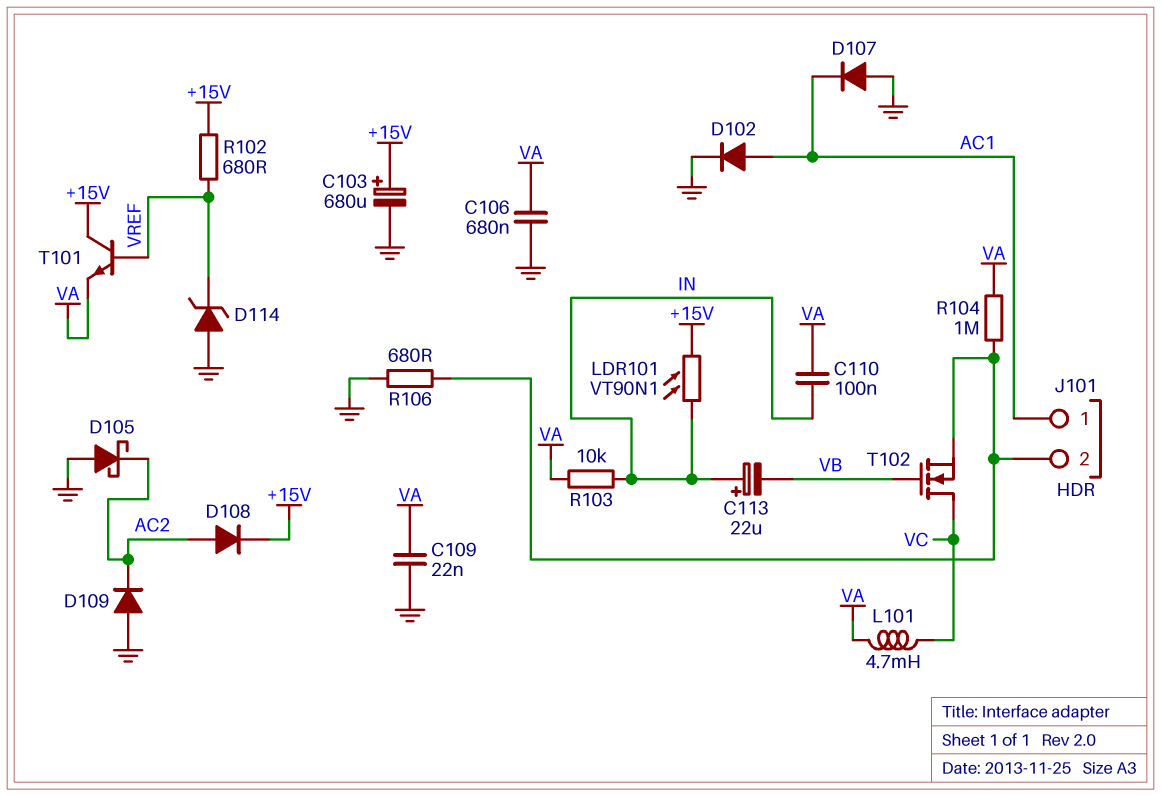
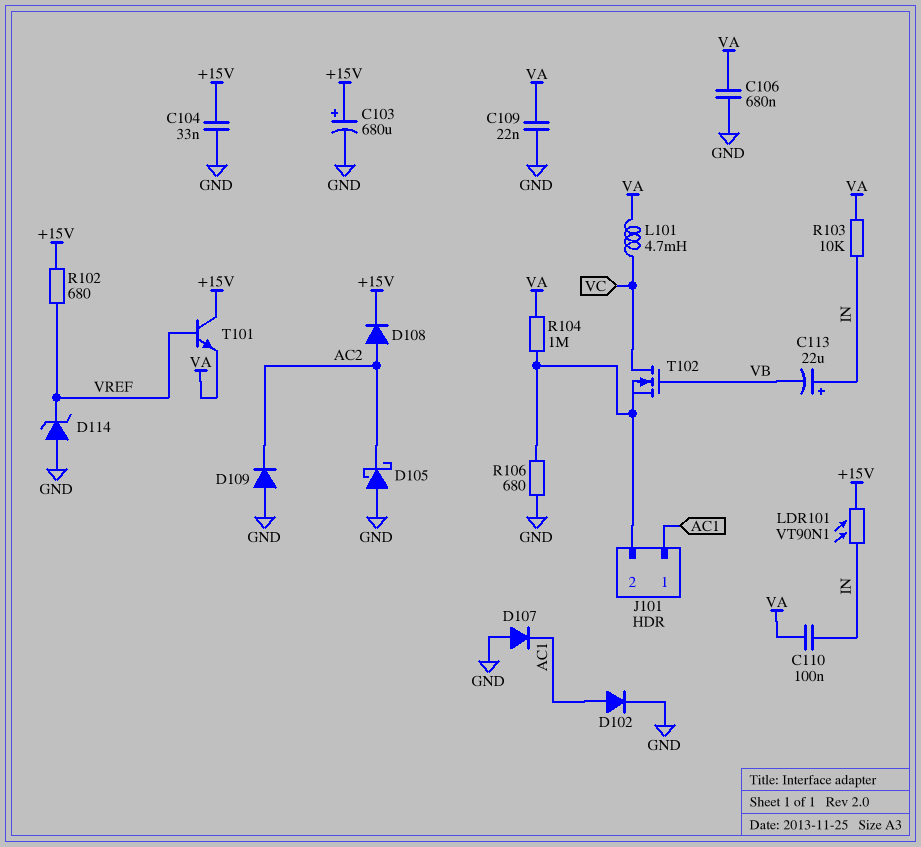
C104: none -> 33nF (+15V, GND)

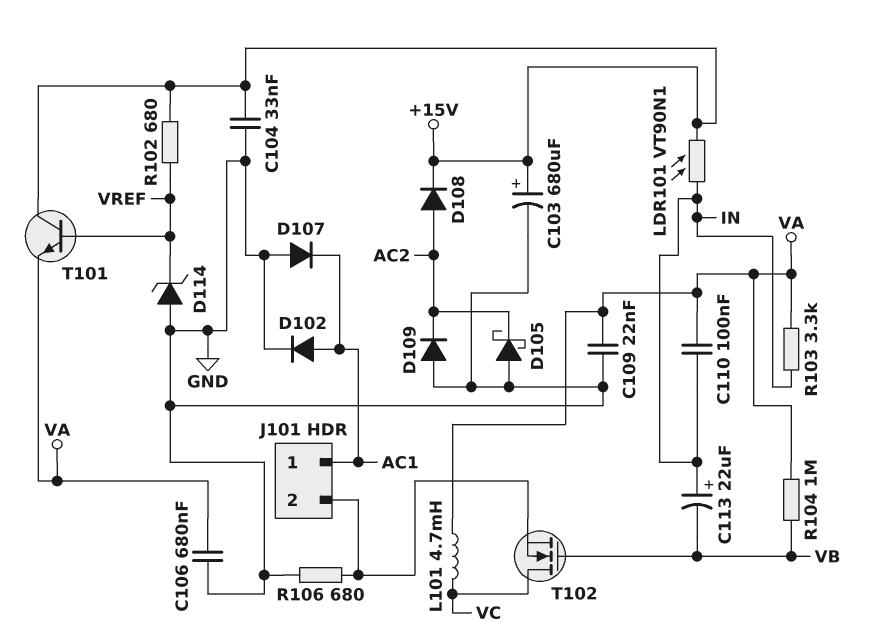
R103: 10k (IN, VA) -> 3.3k (IN, VA)
R104: 1M (J101/2, VA) -> 1M (VA, VB)

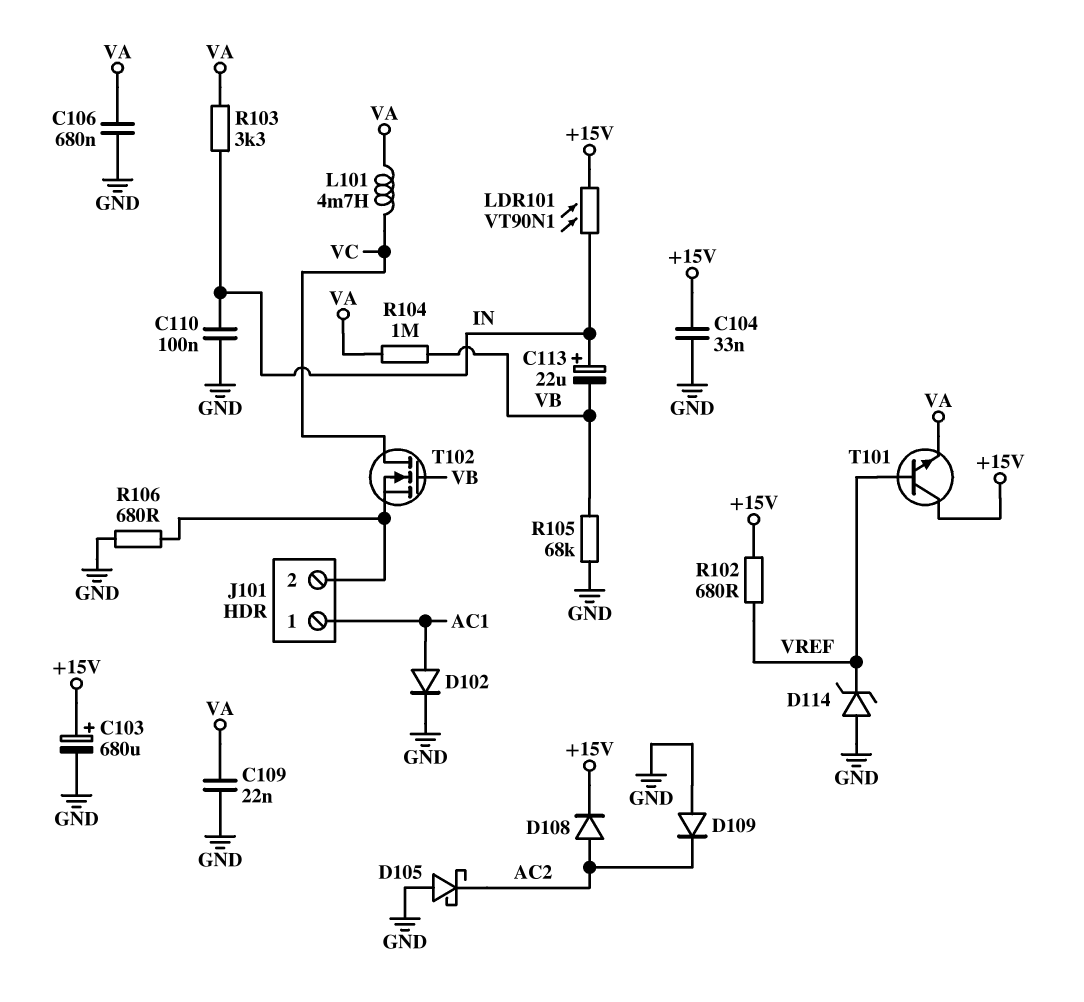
C110: 100nF (IN, VA) -> 100nF (GND, IN)
D107: diode (A GND, K AC1) -> none
R105: none -> 68k (GND, VB)

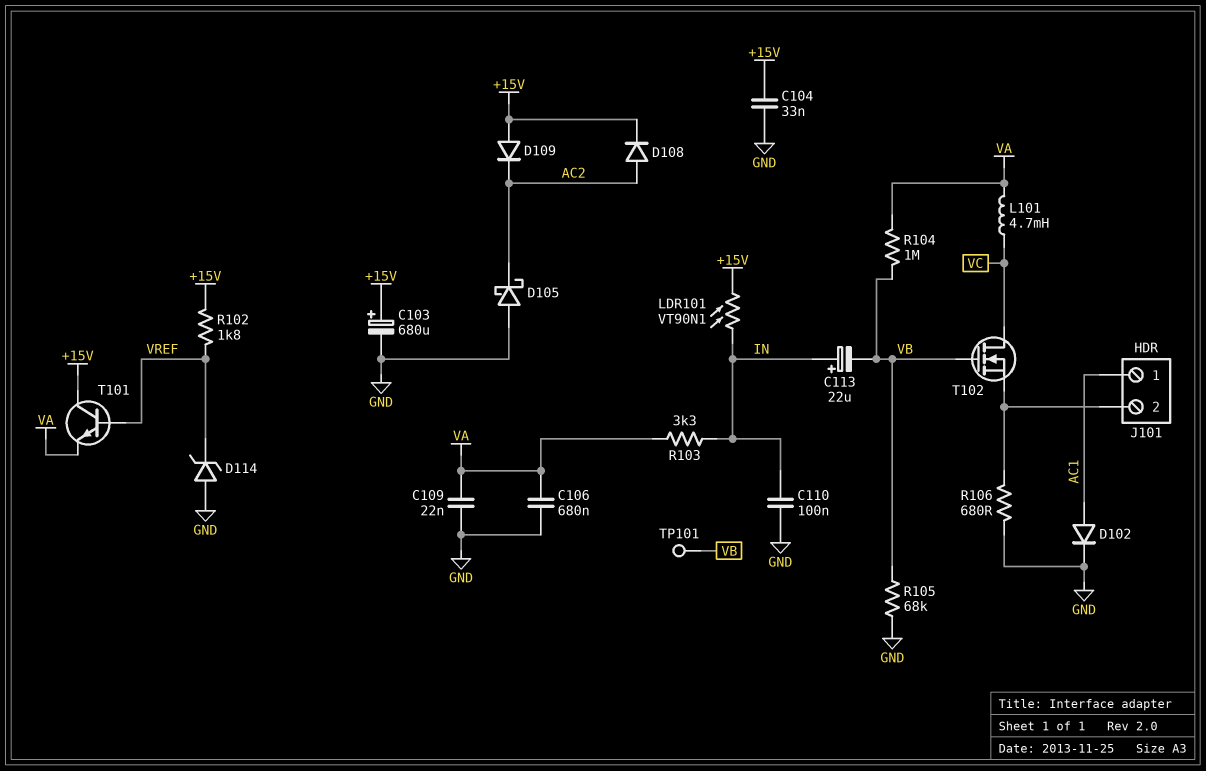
D109: diode (A GND, K AC2) -> diode (A +15V, K AC2)
R102: 680 (+15V, VREF) -> 1.8k (+15V, VREF)
TP101: none -> test point (VB)

